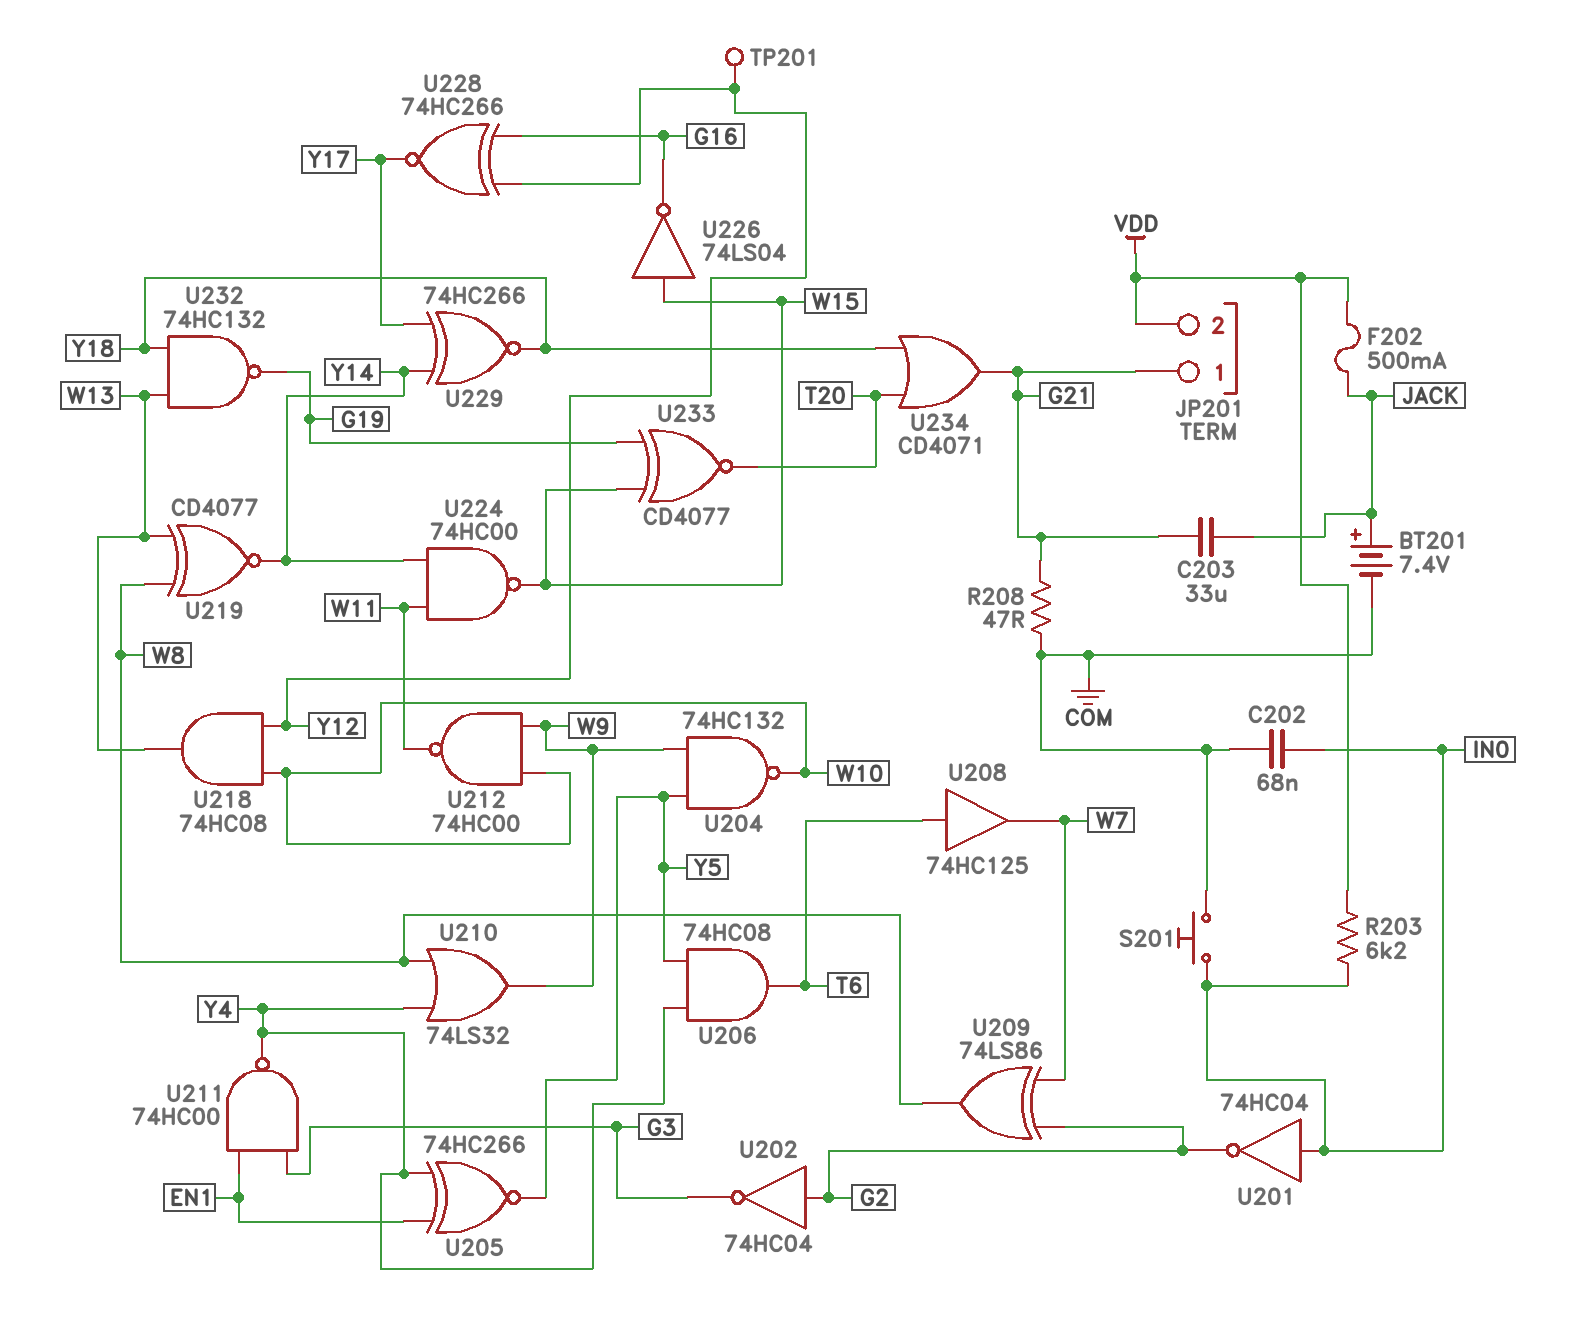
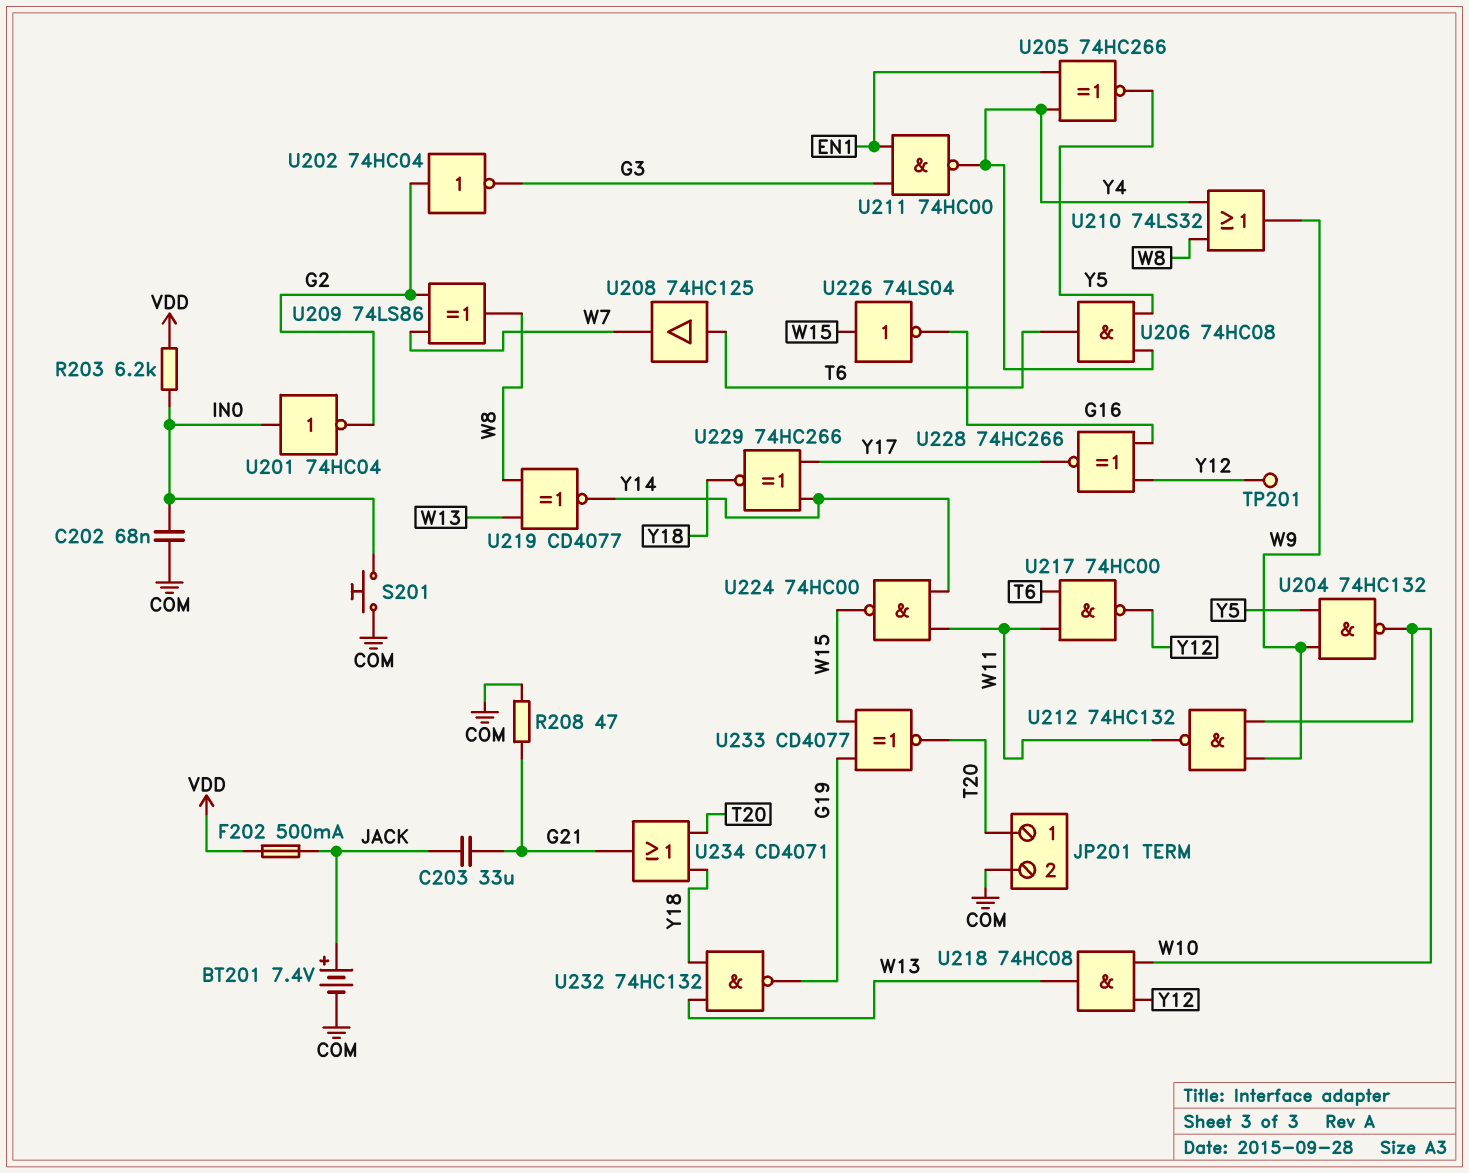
JP201 pin 1: G21 -> T20
JP201 pin 2: VDD -> COM
U212: NAND 74HC00 (in W9, in W10, out W11) -> NAND 74HC132 (in W9, in W10, out W11)
U217: none -> NAND 74HC00 (in T6, in W11, out Y12)

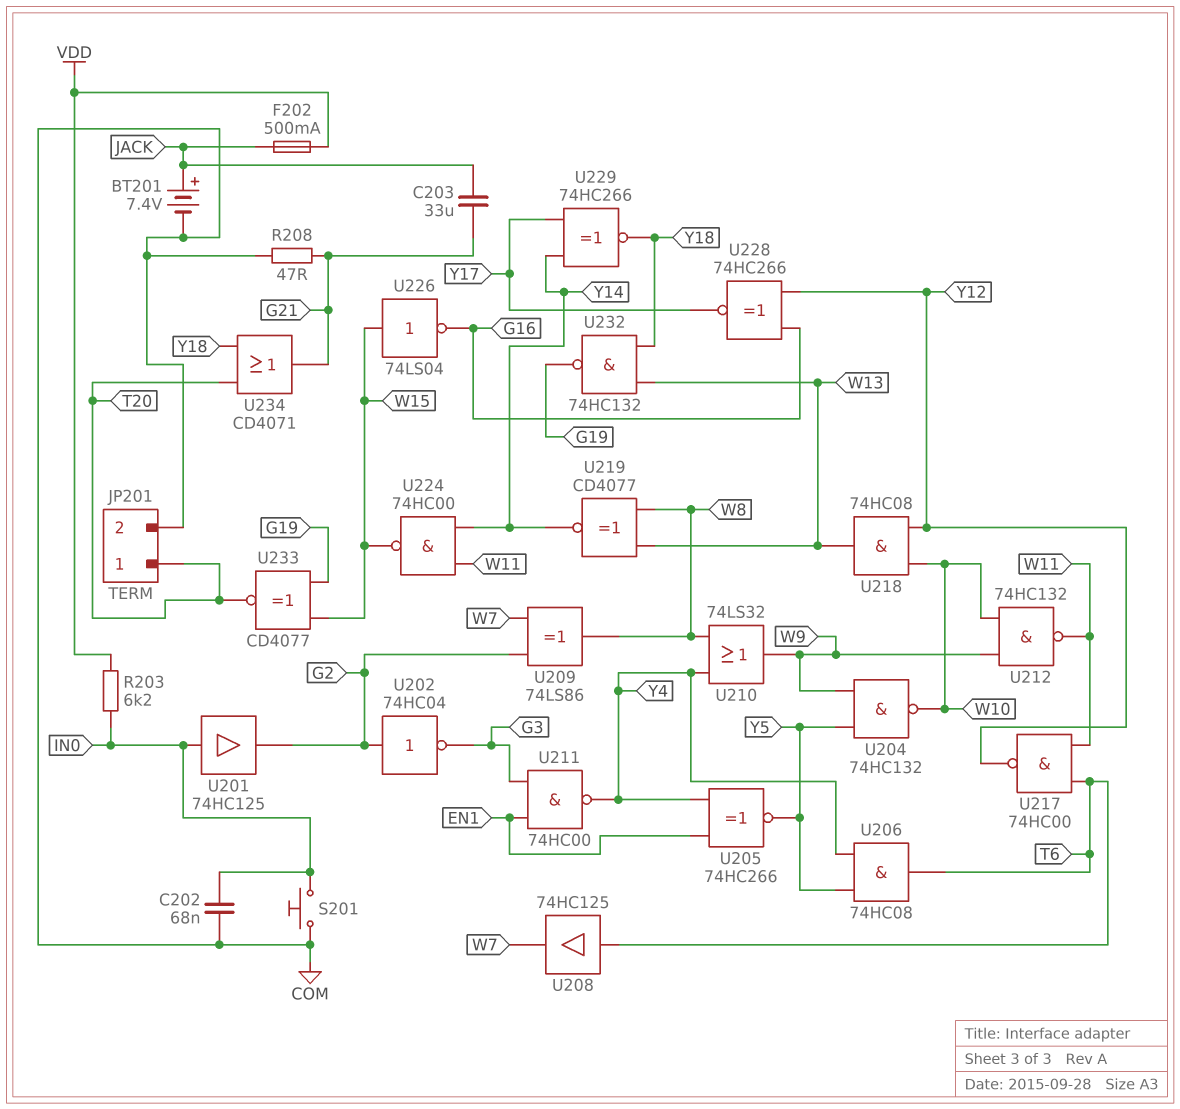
TP201: test point (Y12) -> none
U201: NOT 74HC04 (in IN0, out G2) -> buffer 74HC125 (in IN0, out G2)

